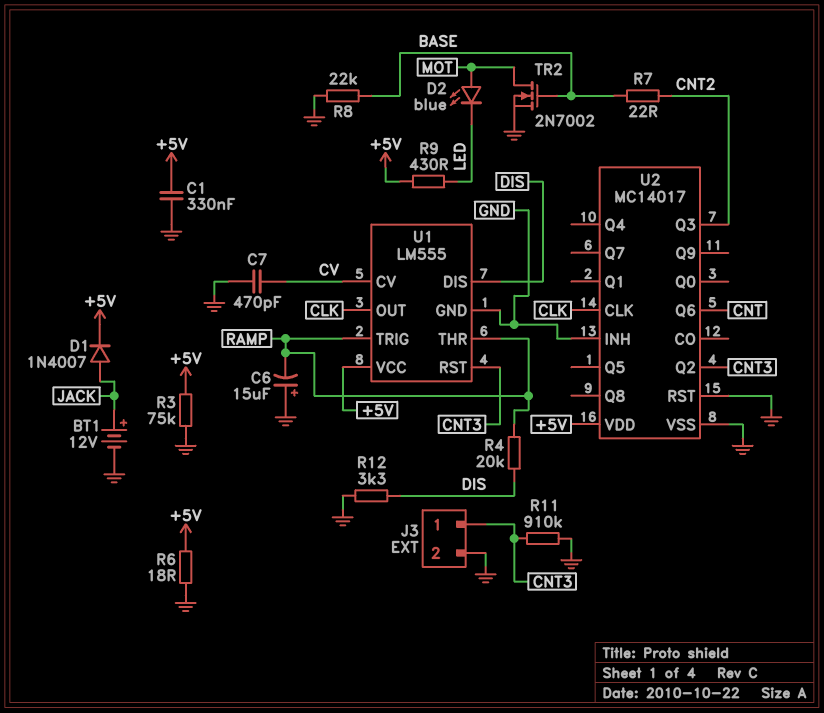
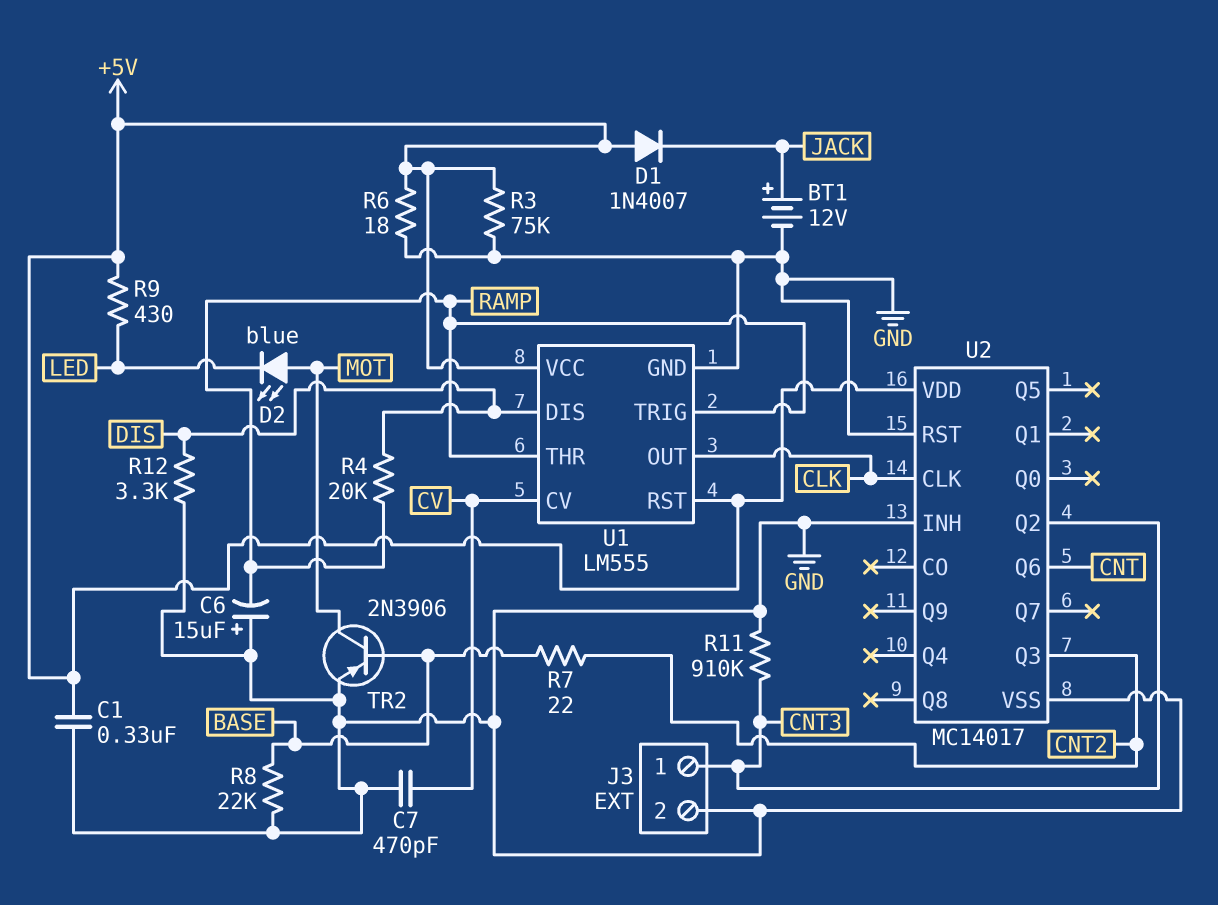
D1: diode 1N4007 (A JACK, K +5V) -> diode 1N4007 (A +5V, K JACK)
TR2: NMOS 2N7002 (G BASE, D MOT, S GND) -> PNP 2N3906 (B BASE, C MOT, E GND)
U1 pin RST: CNT3 -> +5V

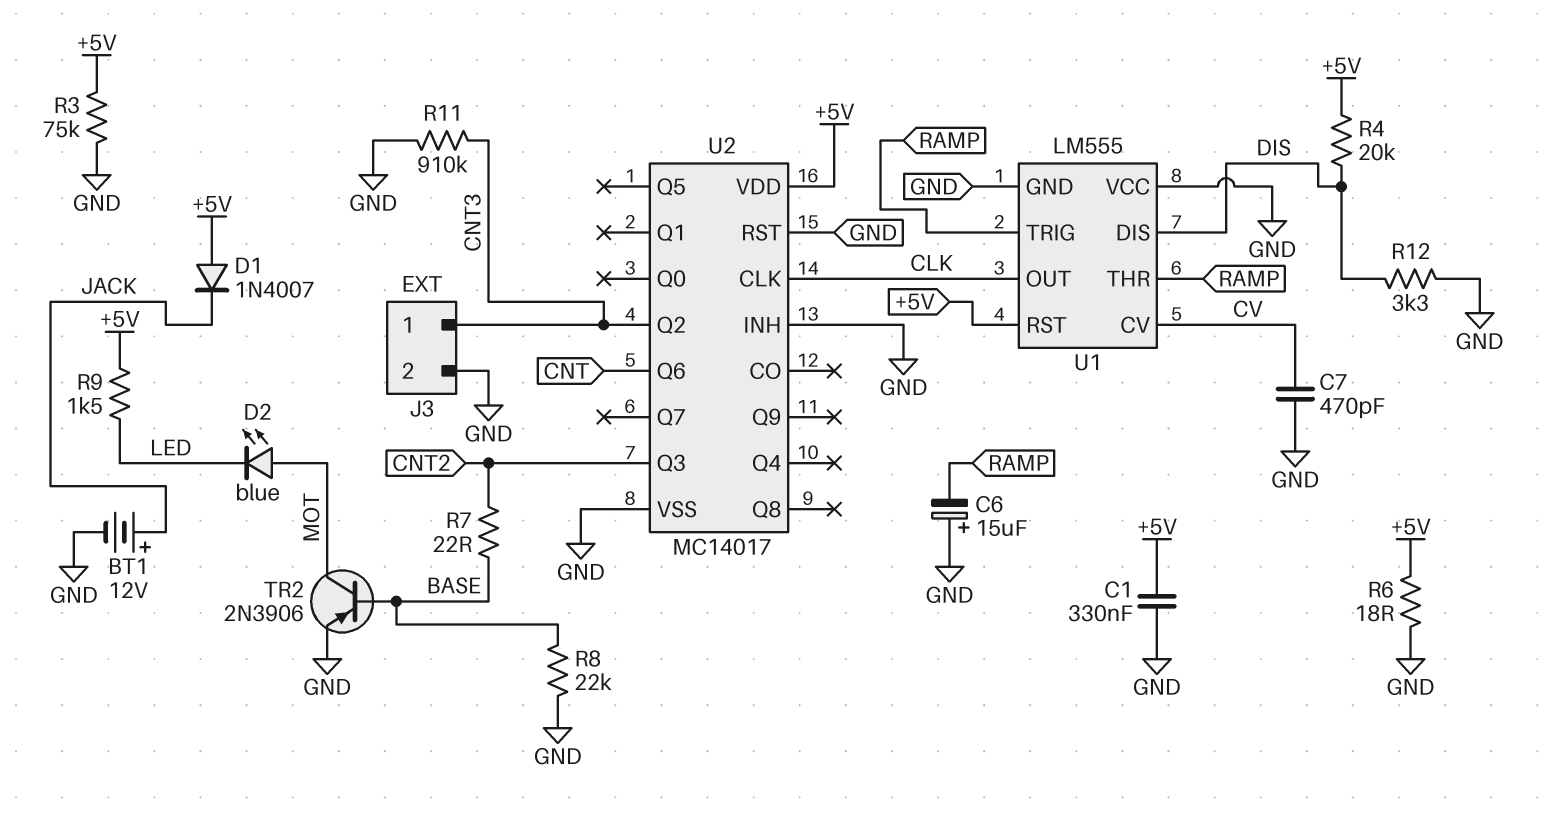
R4: 20k (DIS, RAMP) -> 20k (+5V, DIS)
R9: 430 (+5V, LED) -> 1.5k (+5V, LED)
U1 pin VCC: +5V -> GND

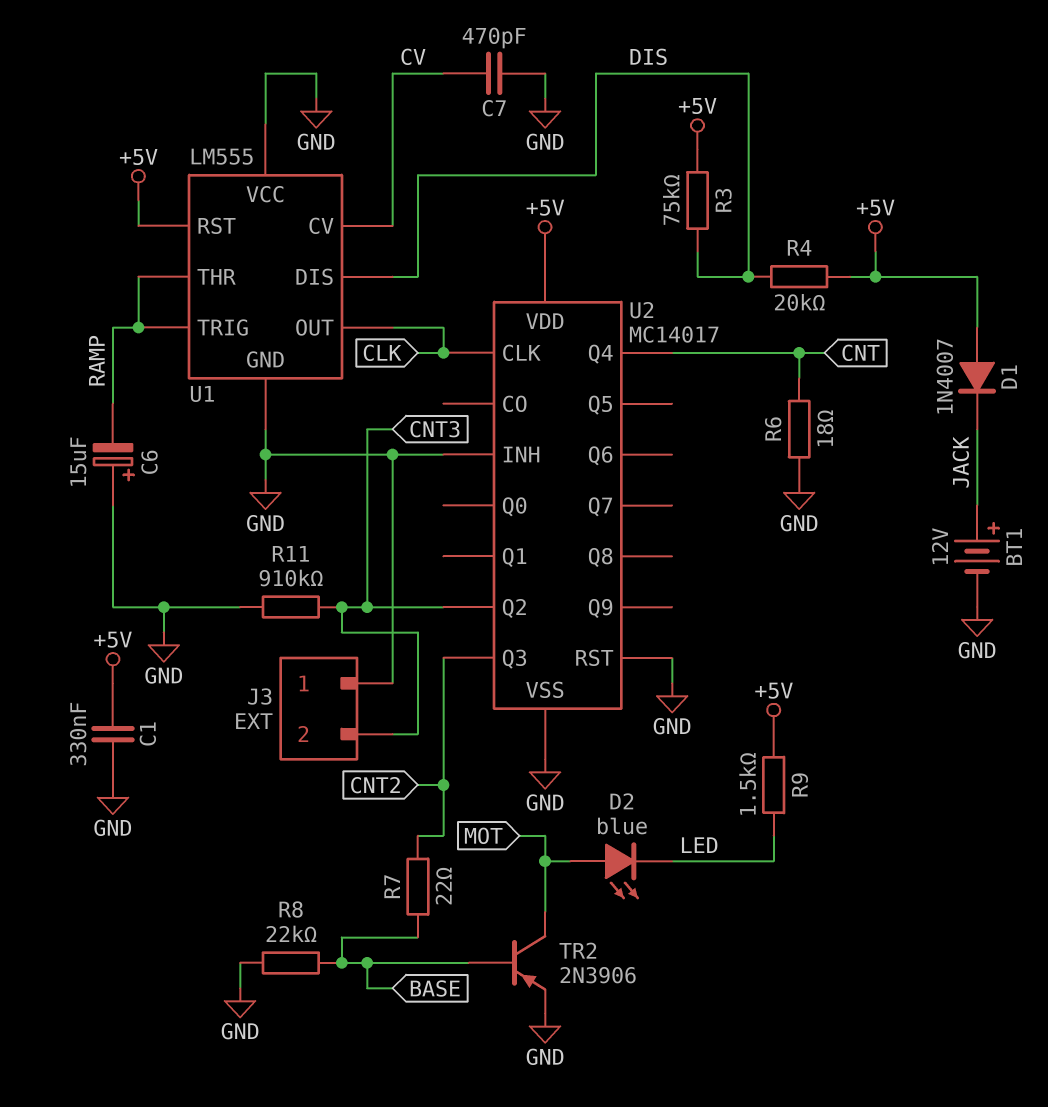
J3 pin 1: CNT3 -> GND
J3 pin 2: GND -> CNT3
R3: 75k (+5V, GND) -> 75k (+5V, DIS)
R6: 18 (+5V, GND) -> 18 (CNT, GND)
R12: 3.3k (DIS, GND) -> none
U2 pin Q4: none -> CNT
U2 pin Q6: CNT -> none

